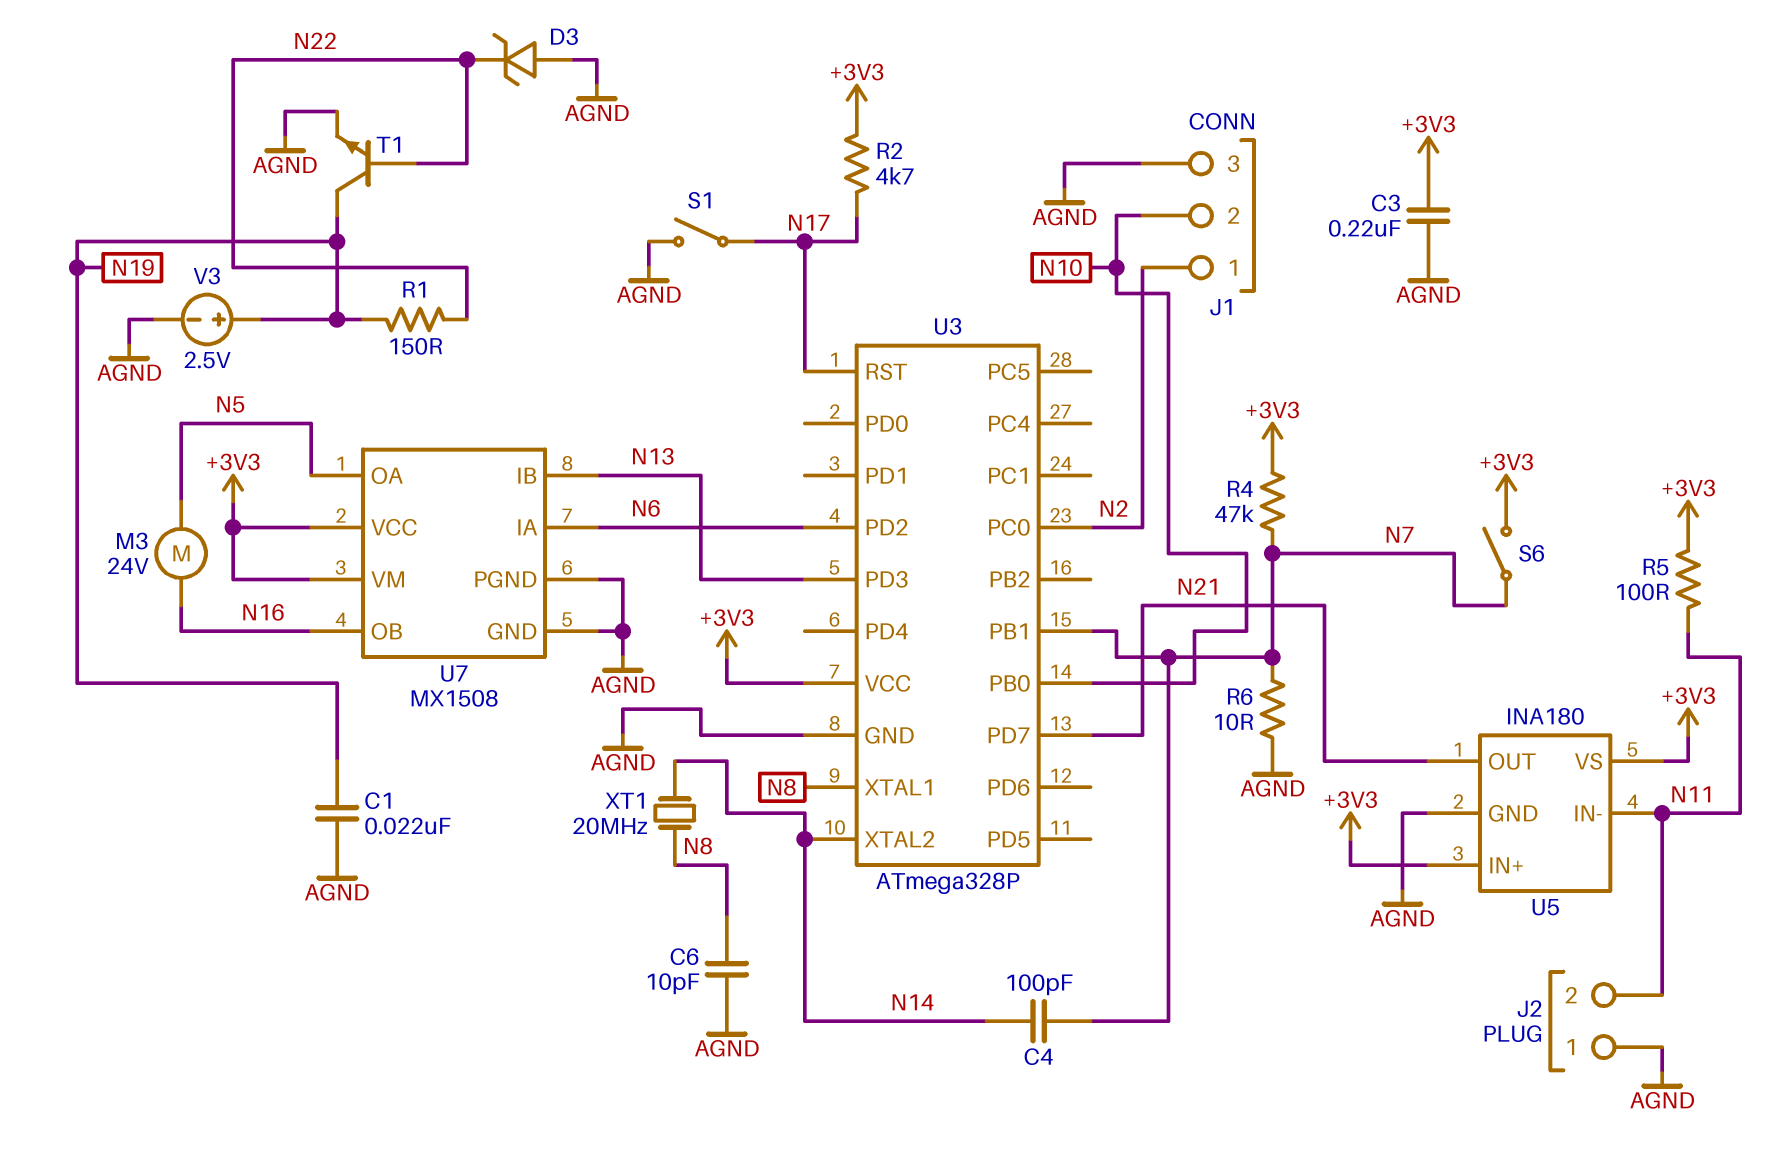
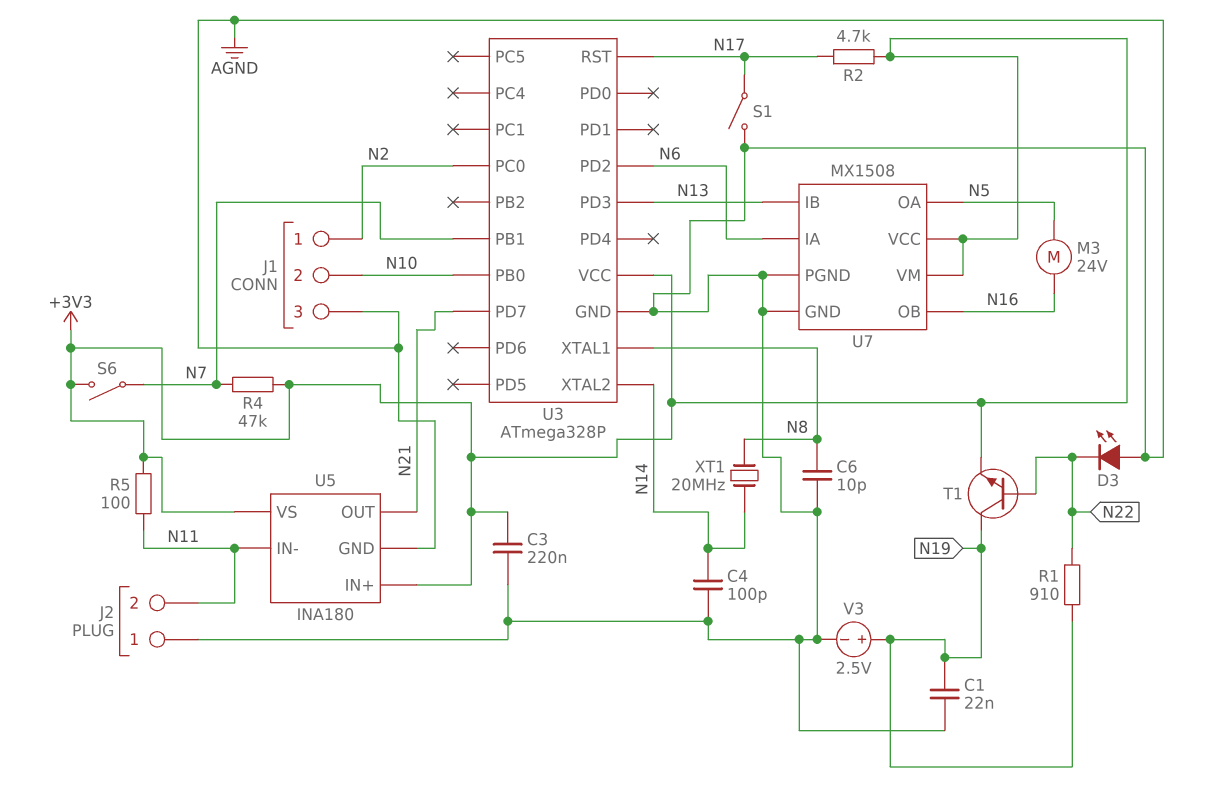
C4: 100pF (N7, N14) -> 100pF (AGND, N14)
D3: zener (A AGND, K N22) -> LED (A AGND, K N22)
R1: 150 (N19, N22) -> 910 (N19, N22)
R6: 10 (AGND, N7) -> none
T1: NPN (B N22, C N19, E AGND) -> NPN (B N22, C N19, E +3V3)

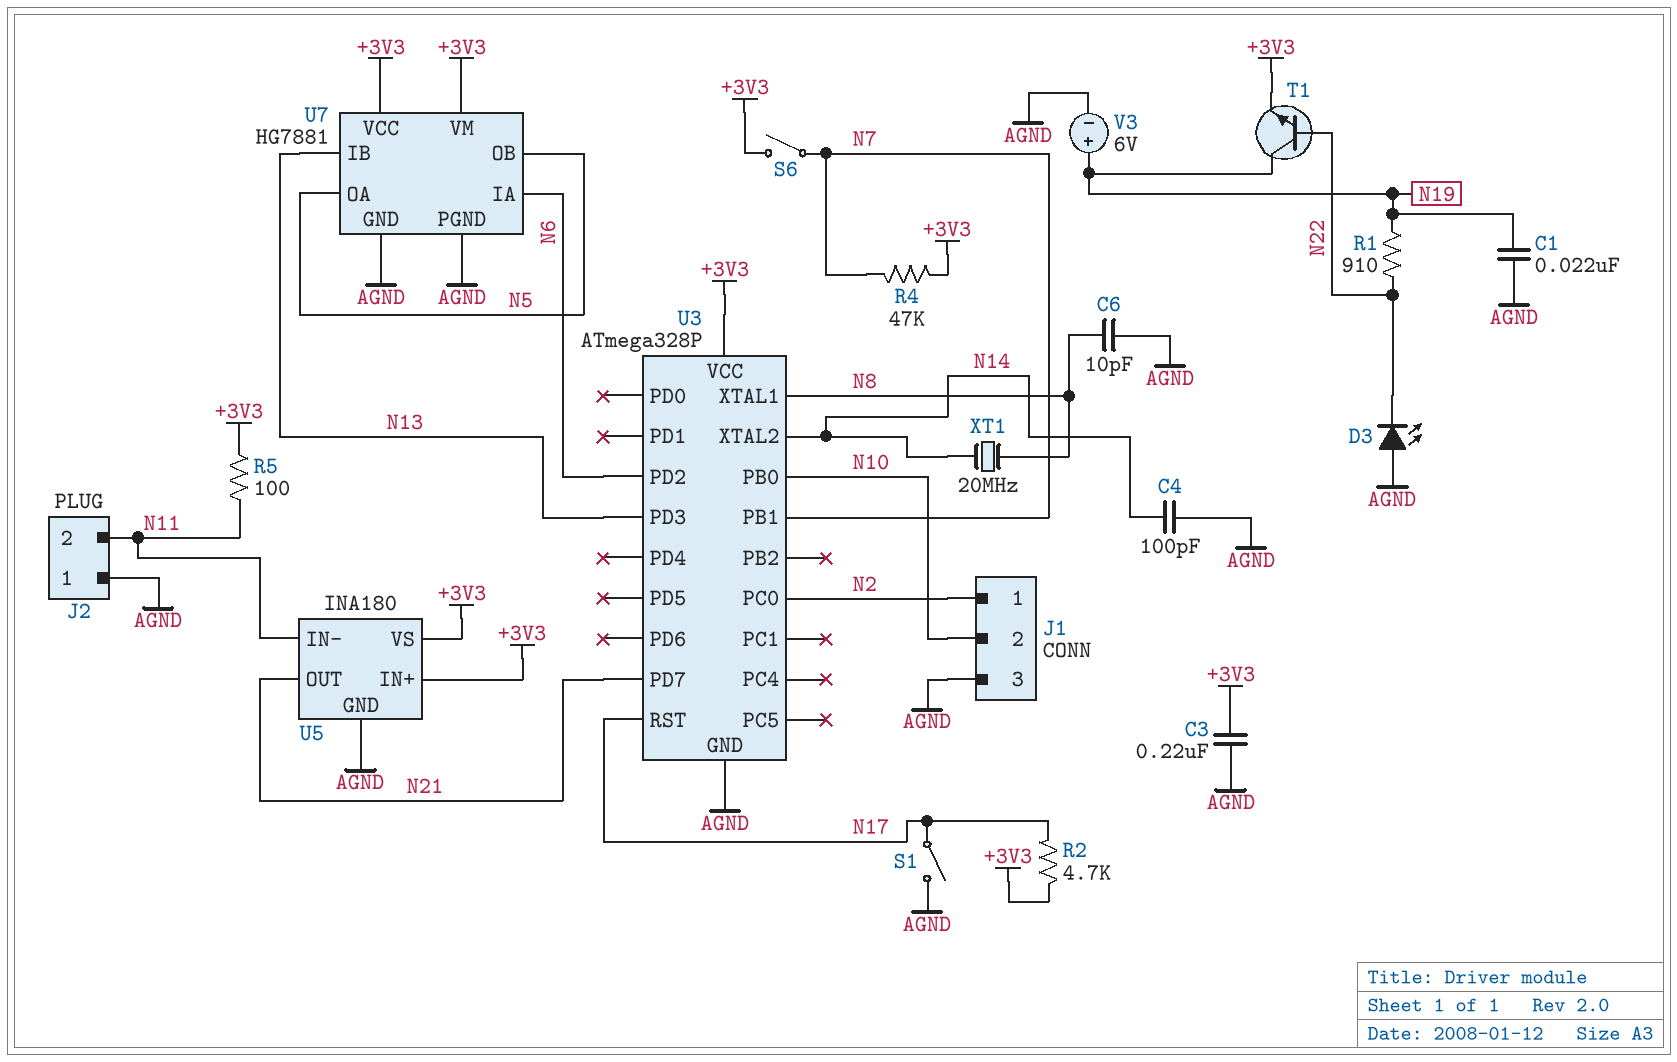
M3: motor 24V (N5, N16) -> none
U7: MX1508 -> HG7881
U7 pin OB: N16 -> N5
V3: 2.5V (plus N19, minus AGND) -> 6V (plus N19, minus AGND)

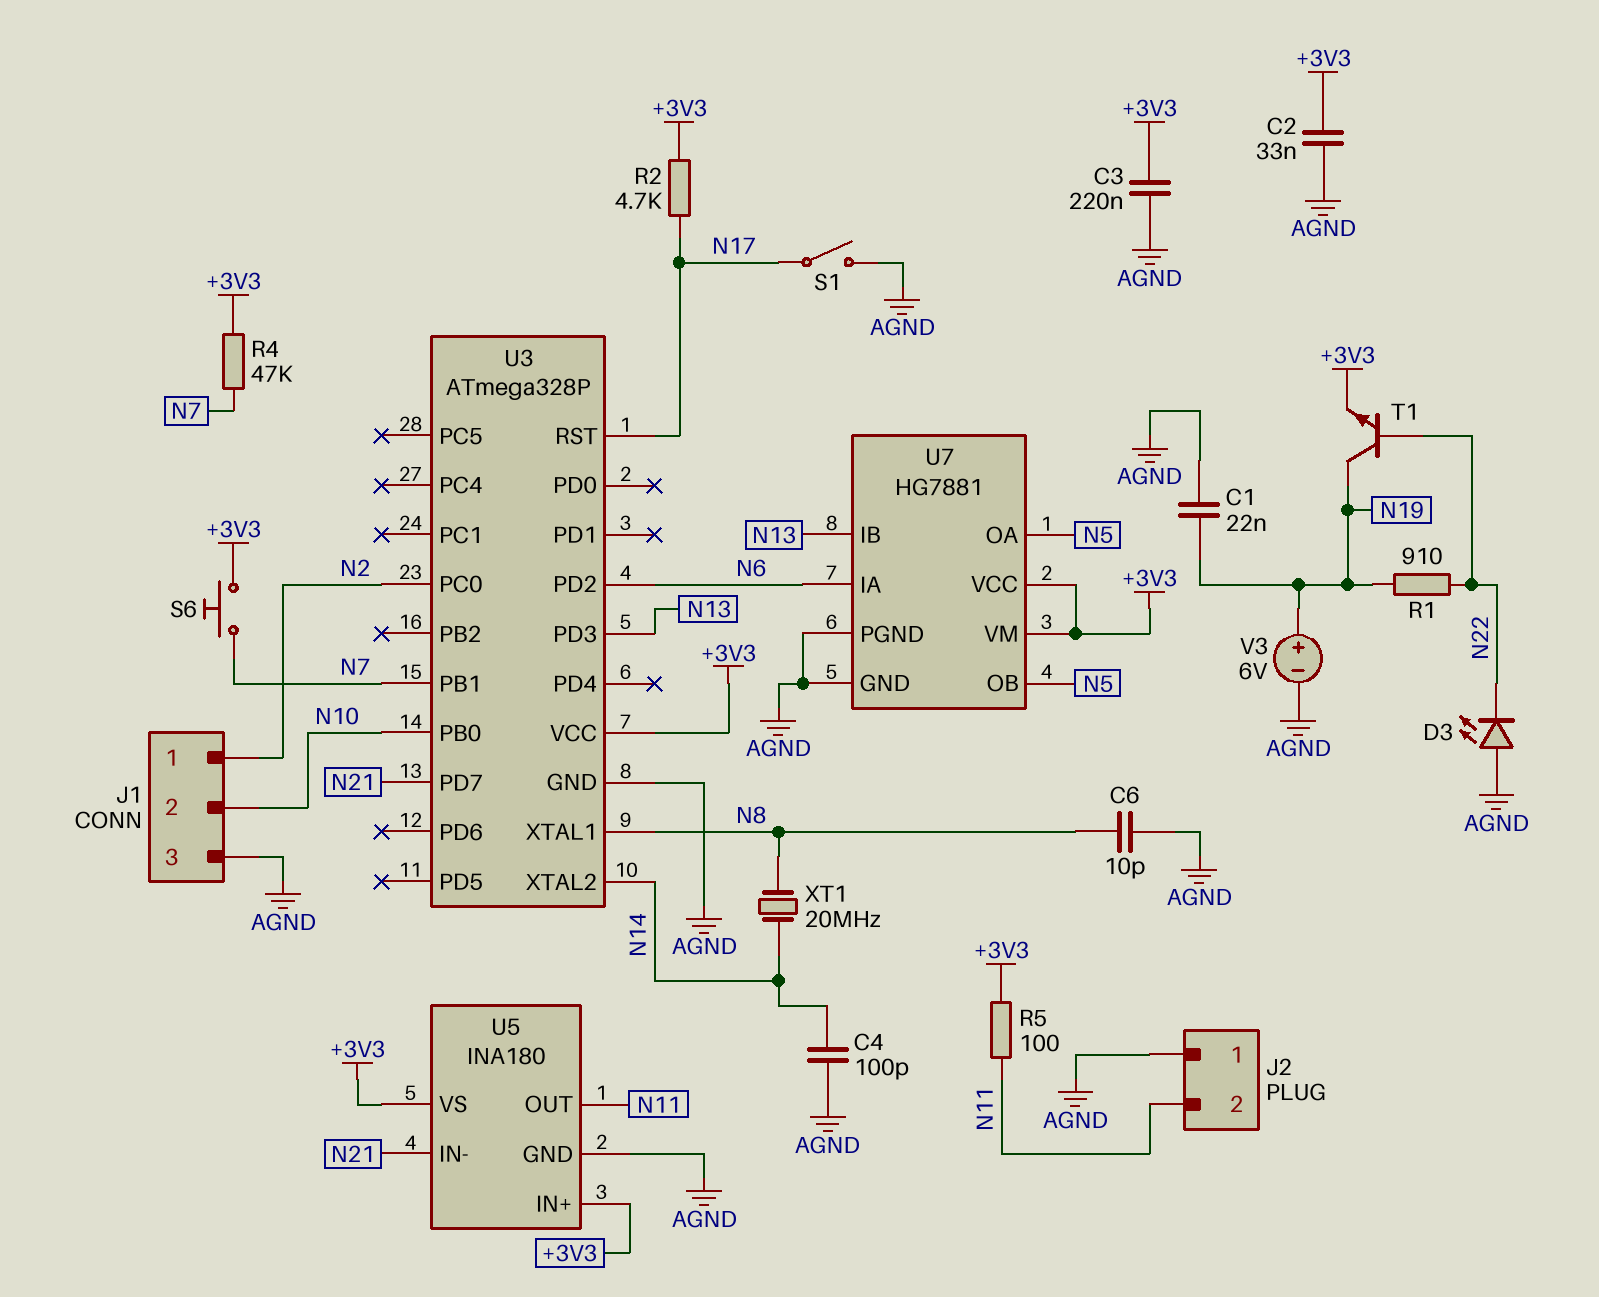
C2: none -> 33nF (+3V3, AGND)
S6: switch (+3V3, N7) -> button (+3V3, N7)
U5 pin IN-: N11 -> N21
U5 pin OUT: N21 -> N11

